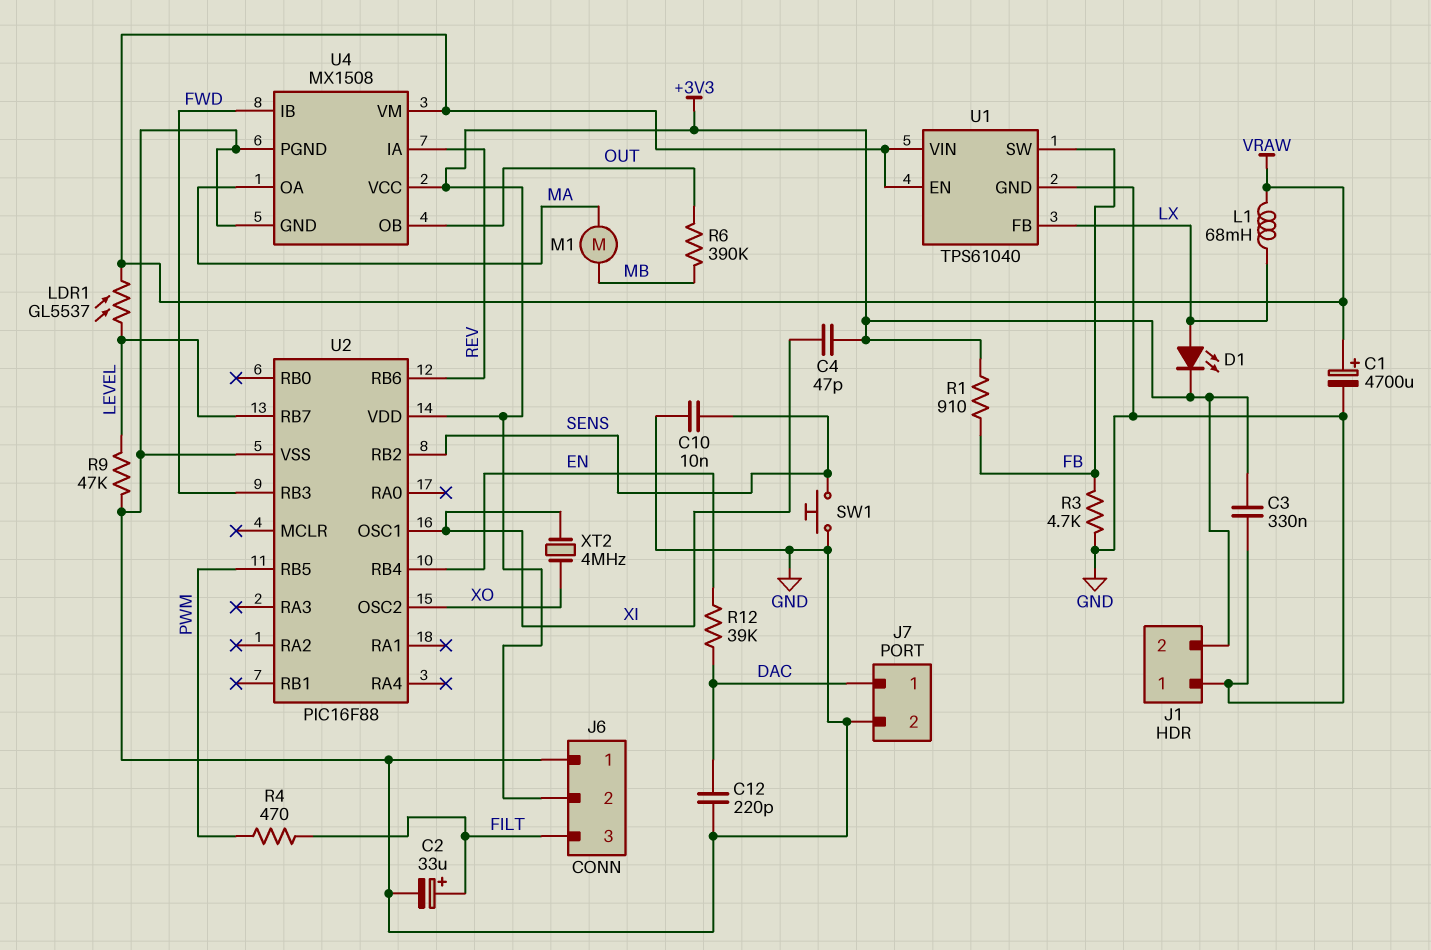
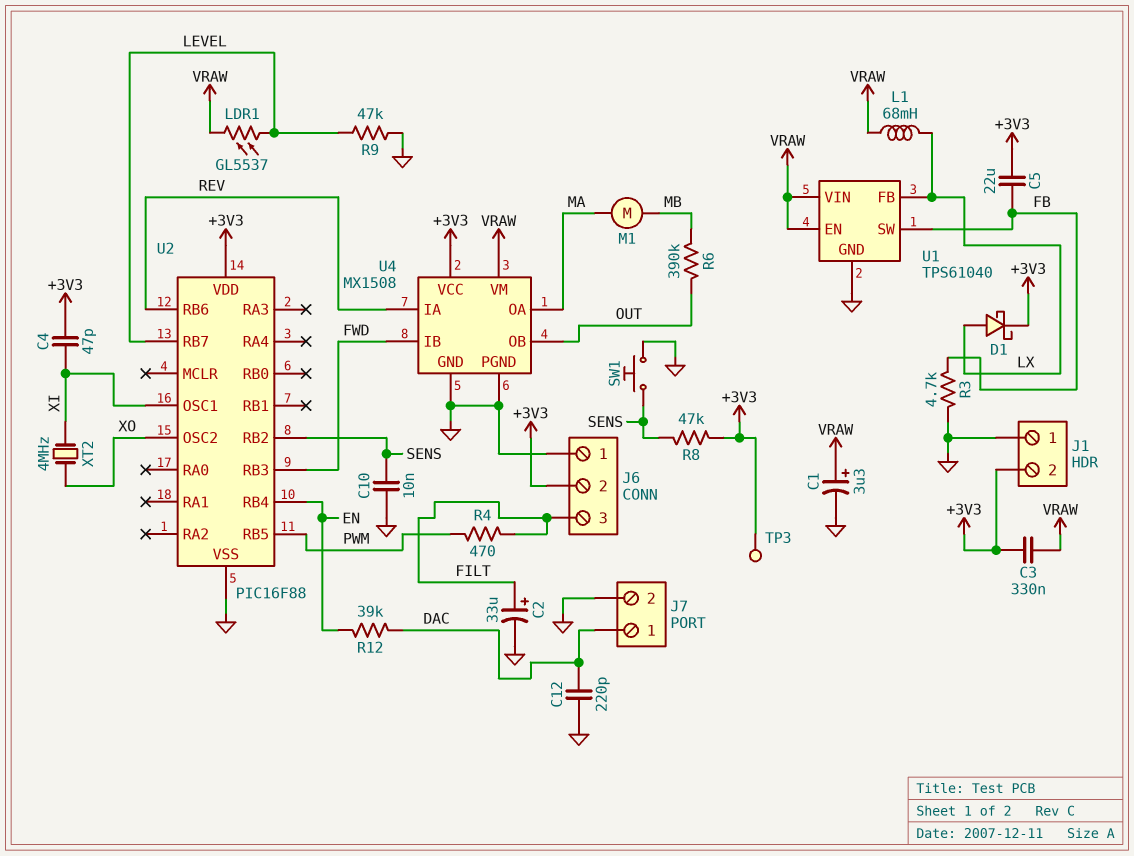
C1: 4700uF (plus VRAW, minus GND) -> 3.3uF (plus VRAW, minus GND)
C3: 330nF (+3V3, GND) -> 330nF (+3V3, VRAW)
C5: none -> 22uF (+3V3, FB)
D1: LED (A LX, K +3V3) -> schottky (A LX, K +3V3)
R1: 910 (+3V3, FB) -> none
R8: none -> 47k (+3V3, SENS)
TP3: none -> test point (+3V3)

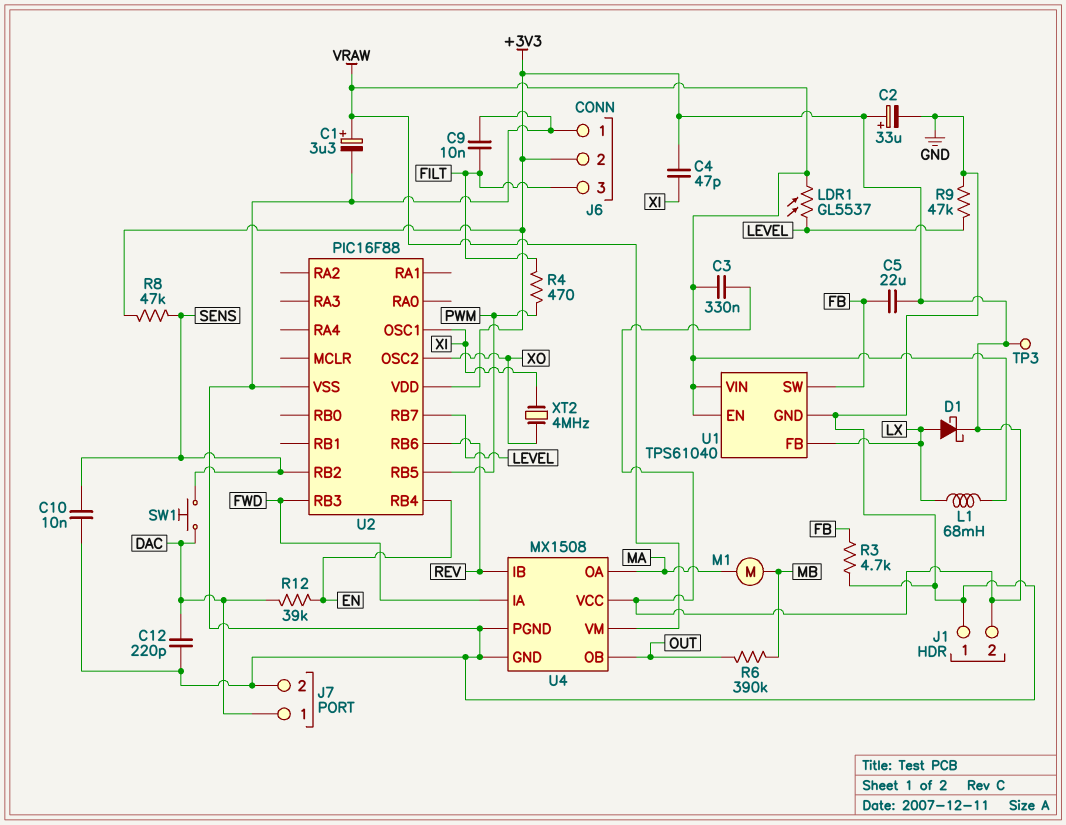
C2: 33uF (plus FILT, minus GND) -> 33uF (plus +3V3, minus GND)
C9: none -> 10nF (FILT, GND)
SW1: button (GND, SENS) -> button (DAC, SENS)
U4 pin IA: REV -> FWD
U4 pin IB: FWD -> REV

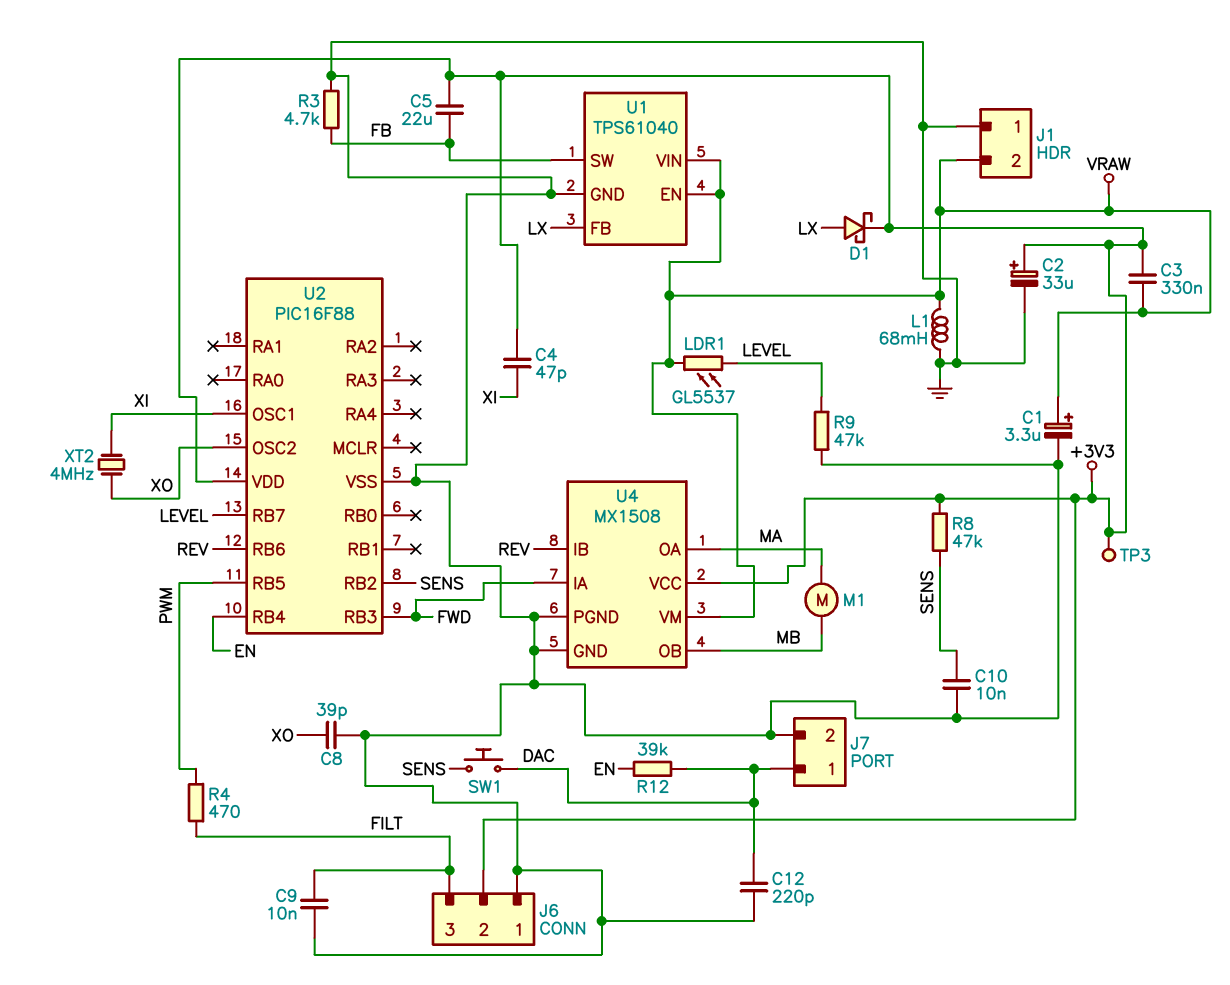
C8: none -> 39pF (GND, XO)
J1 pin 2: +3V3 -> VRAW
L1: 68mH (LX, VRAW) -> 68mH (GND, VRAW)
R6: 390k (MB, OUT) -> none
U4 pin OB: OUT -> MB

